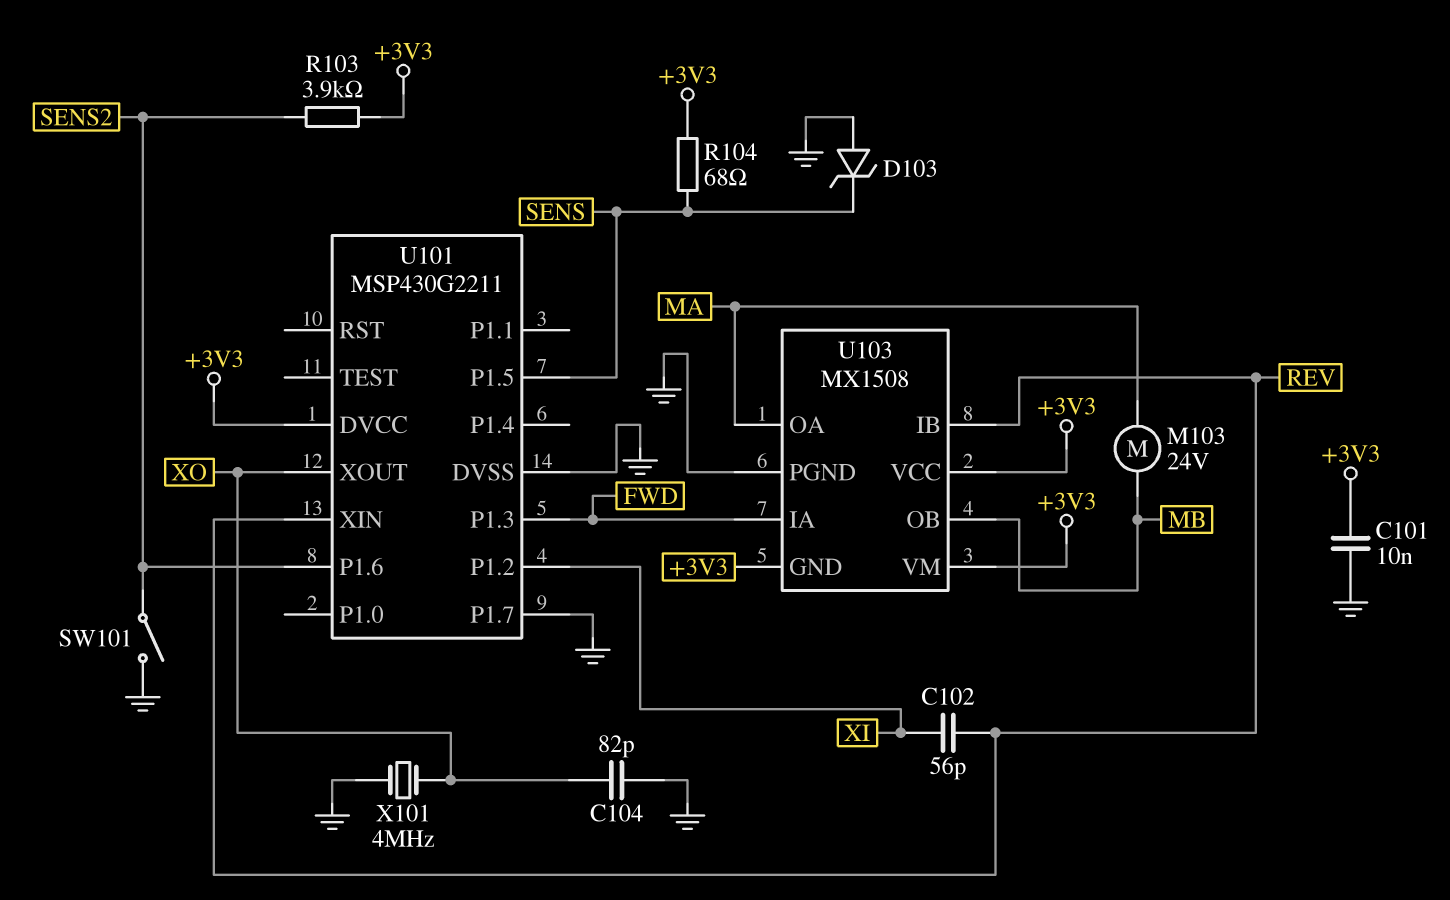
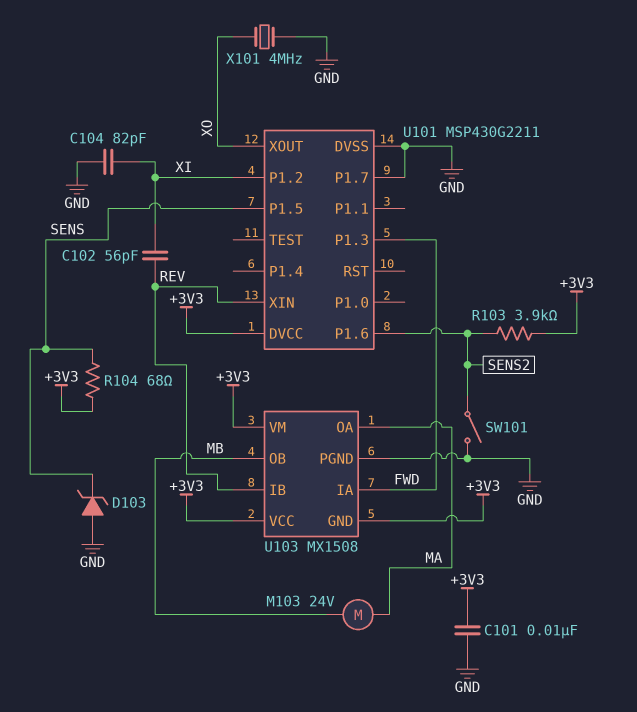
C104: 82pF (GND, XO) -> 82pF (GND, XI)

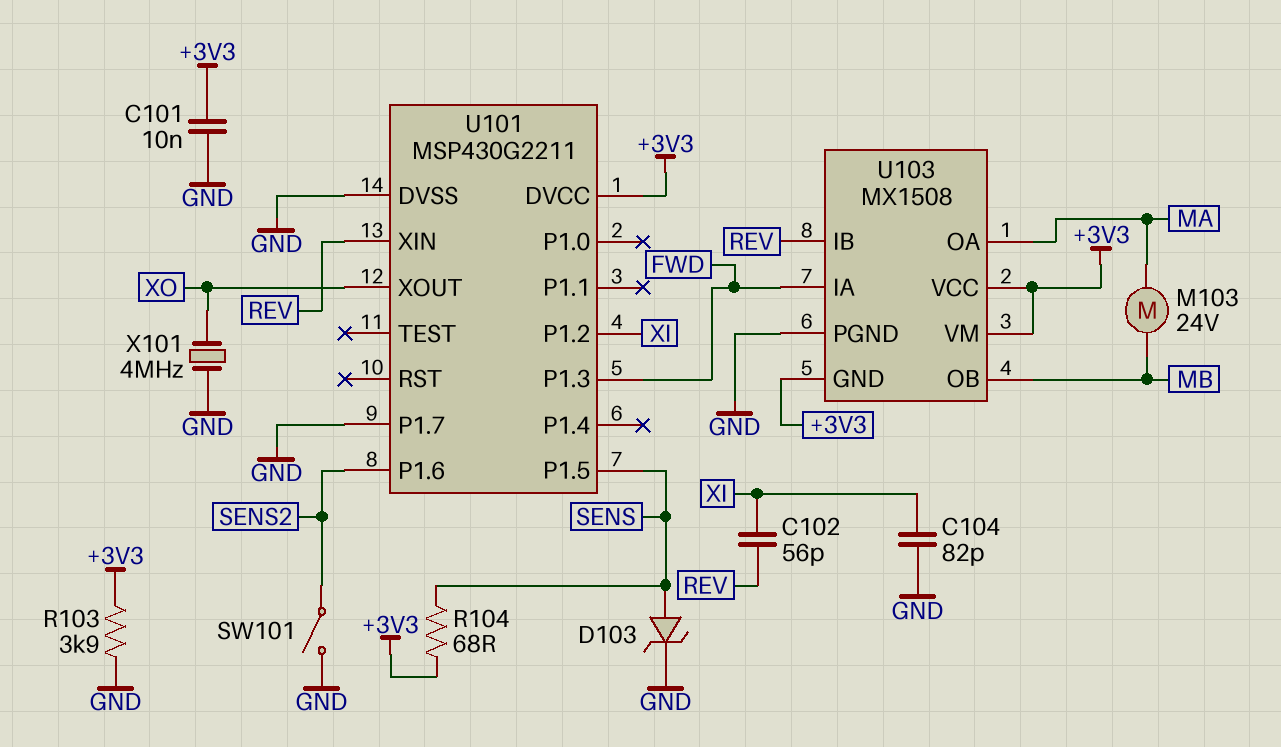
D103: zener (A GND, K SENS) -> zener (A SENS, K GND)
R103: 3.9k (+3V3, SENS2) -> 3.9k (+3V3, GND)

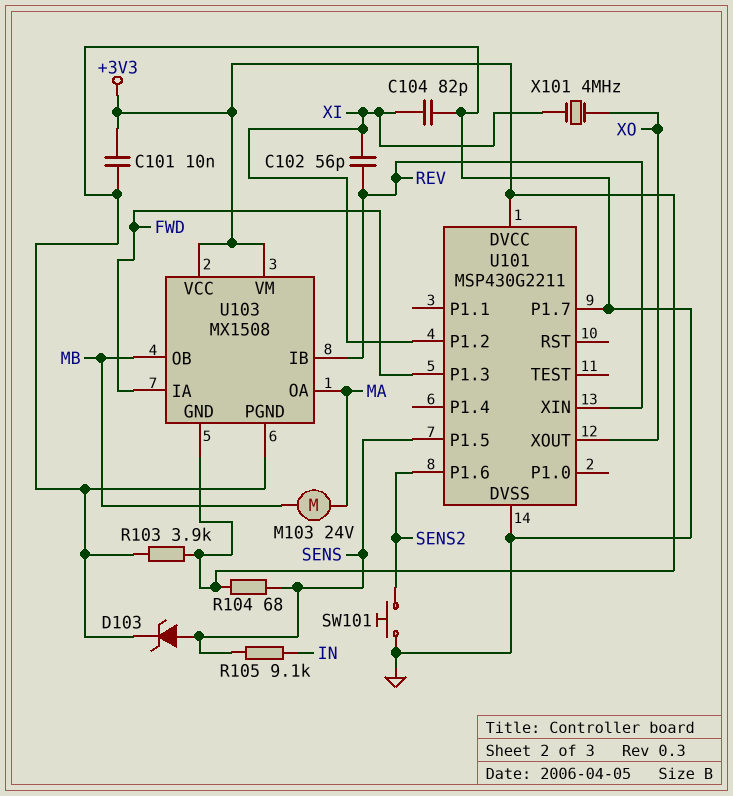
R105: none -> 9.1k (IN, SENS)
SW101: switch (GND, SENS2) -> button (GND, SENS2)
X101: 4MHz (GND, XO) -> 4MHz (XI, XO)

